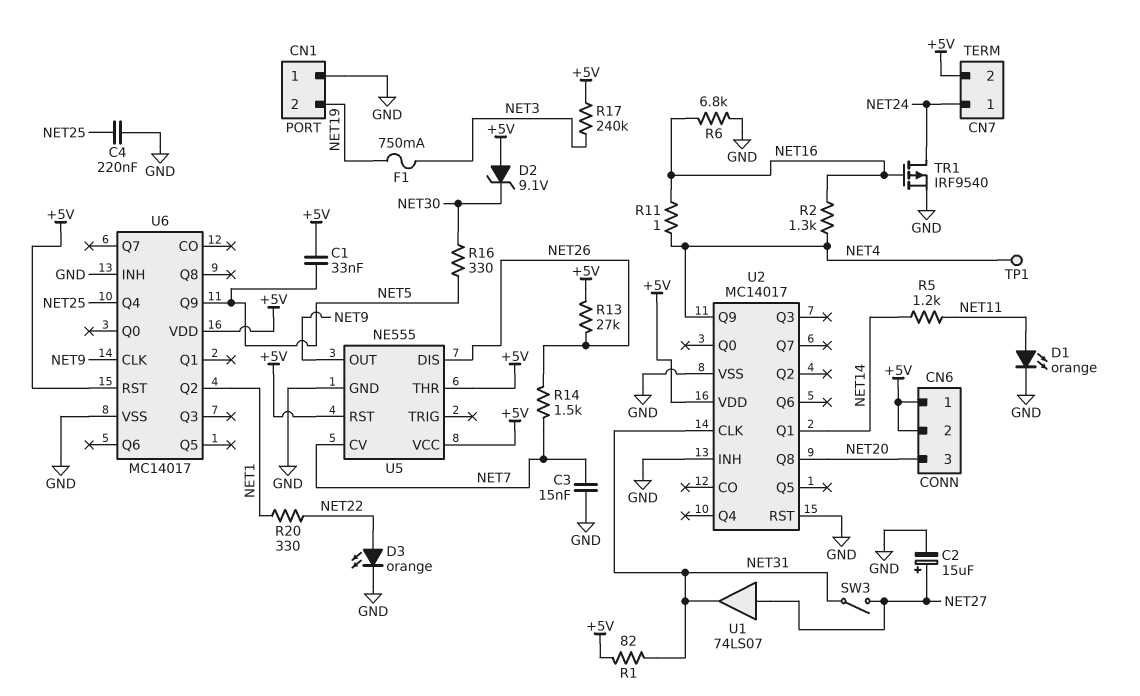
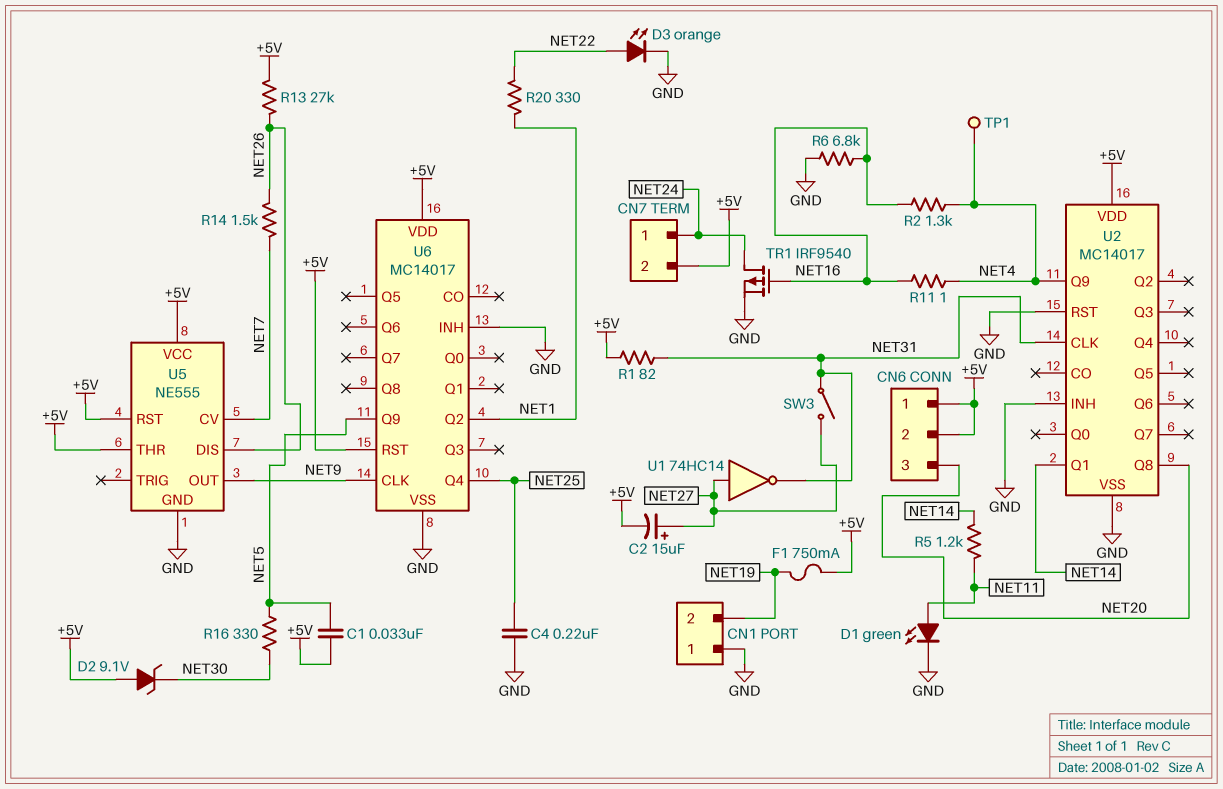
C2: 15uF (plus NET27, minus GND) -> 15uF (plus NET27, minus +5V)
C3: 15nF (GND, NET7) -> none
D1: LED orange (A NET11, K GND) -> LED green (A NET11, K GND)
F1: 750mA (NET3, NET19) -> 750mA (+5V, NET19)
R17: 240k (+5V, NET3) -> none
U1: buffer 74LS07 (in NET27, out NET31) -> NOT 74HC14 (in NET27, out NET31)

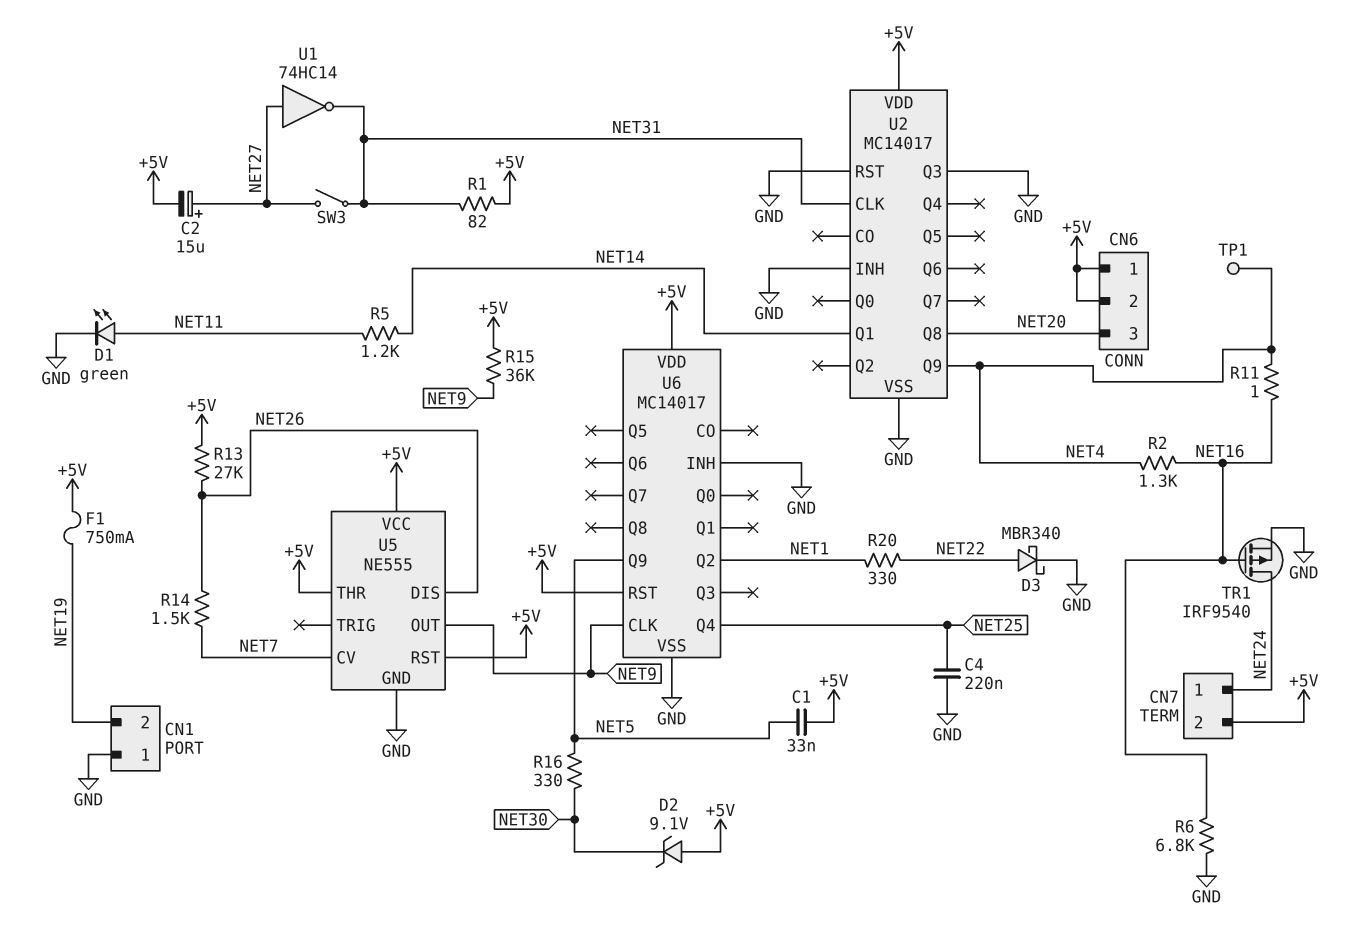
D3: LED orange (A NET22, K GND) -> schottky MBR340 (A NET22, K GND)
R15: none -> 36k (+5V, NET9)
U2 pin Q3: none -> GND

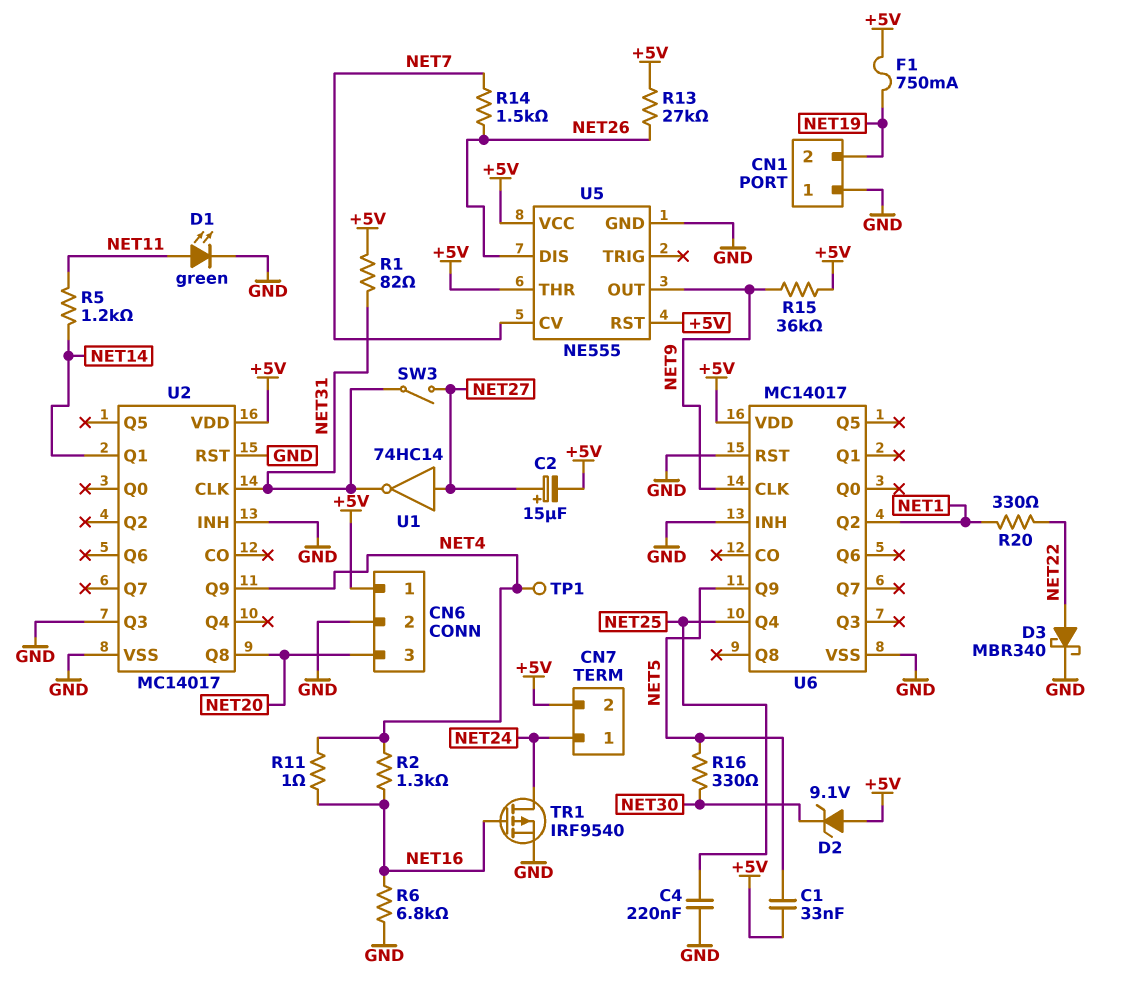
CN6 pin 2: +5V -> GND
U6 pin RST: +5V -> GND

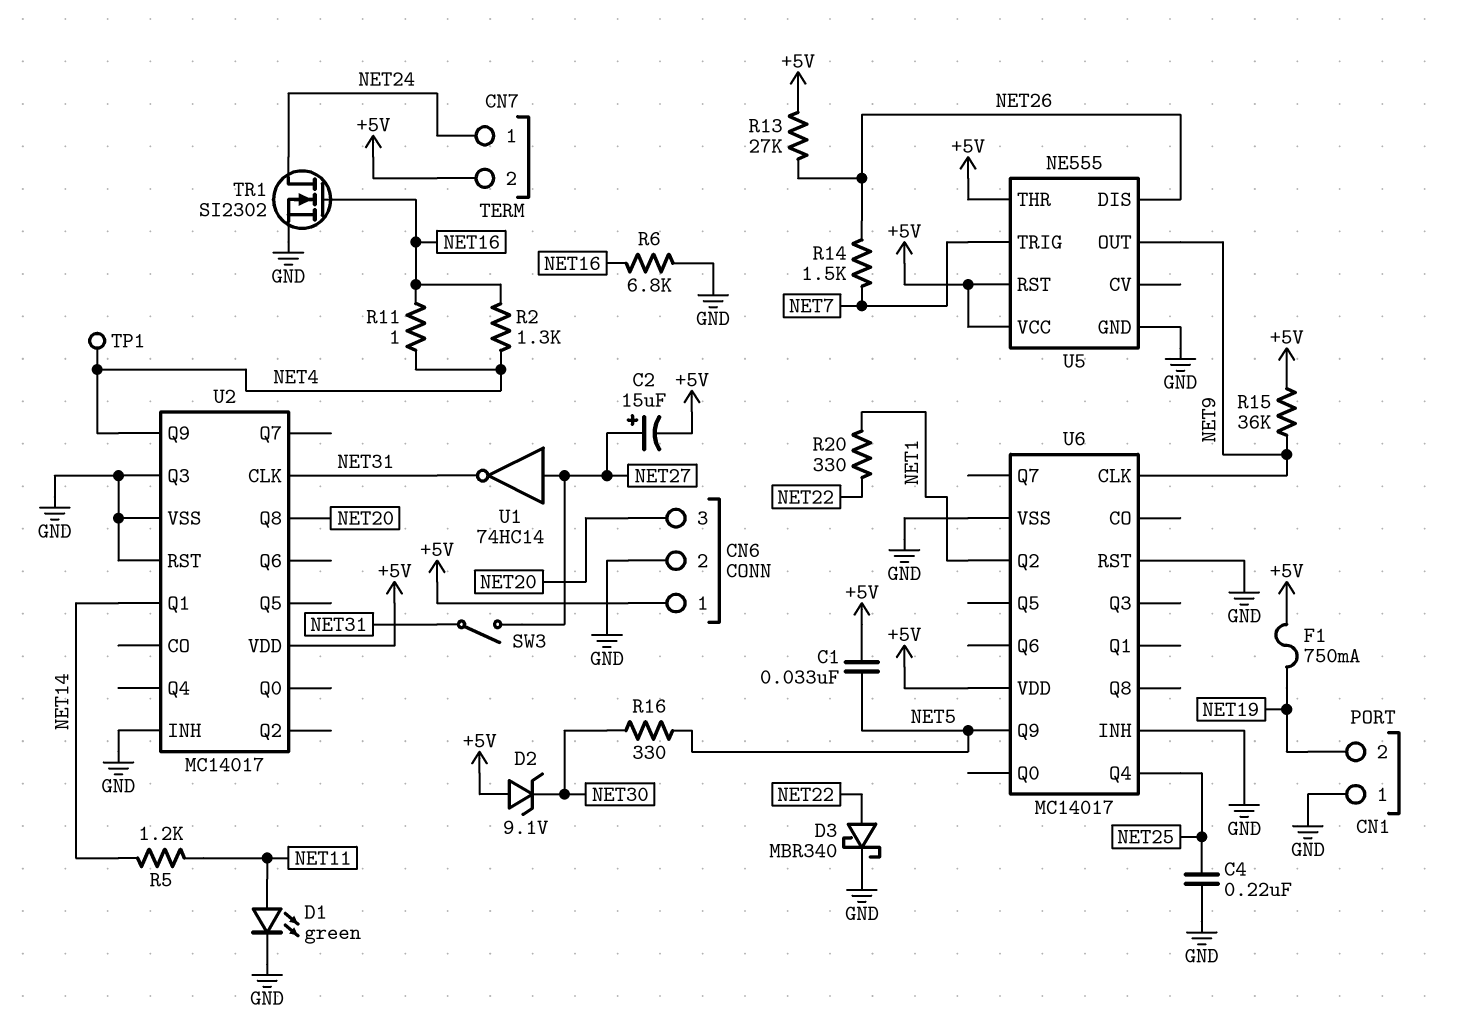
R1: 82 (+5V, NET31) -> none
TR1: PMOS IRF9540 (G NET16, D NET24, S GND) -> NMOS SI2302 (G NET16, D NET24, S GND)
U5 pin CV: NET7 -> none
U5 pin TRIG: none -> NET7

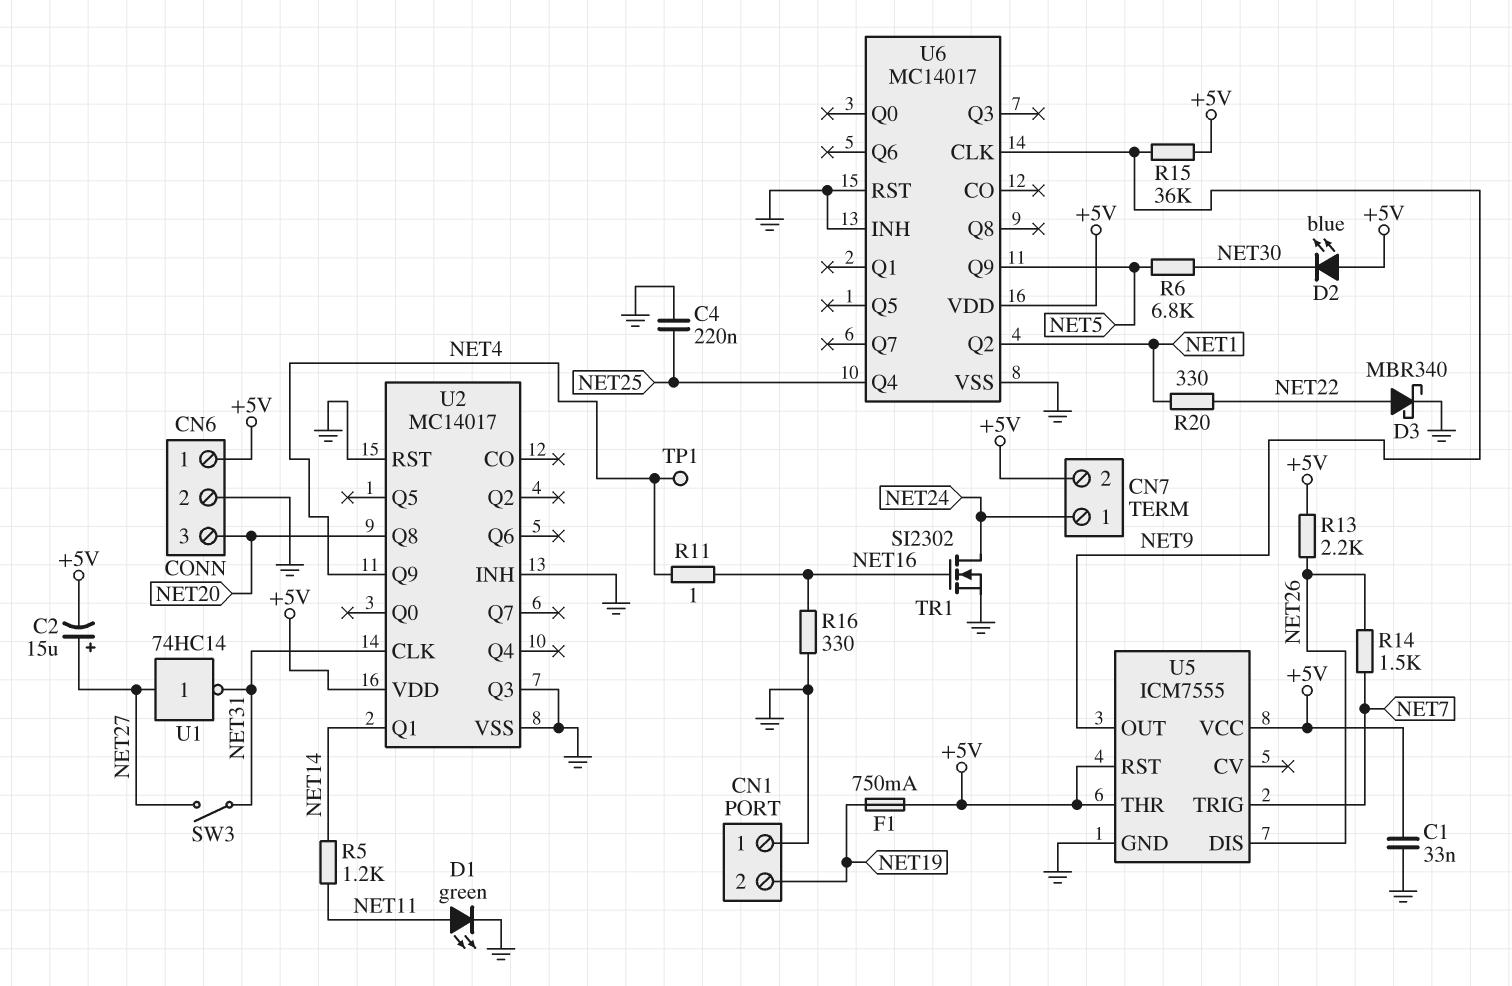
C1: 33nF (+5V, NET5) -> 33nF (+5V, GND)
D2: zener 9.1V (A +5V, K NET30) -> LED blue (A +5V, K NET30)
R2: 1.3k (NET4, NET16) -> none
R6: 6.8k (GND, NET16) -> 6.8k (NET5, NET30)
R13: 27k (+5V, NET26) -> 2.2k (+5V, NET26)
R16: 330 (NET5, NET30) -> 330 (GND, NET16)
U5: NE555 -> ICM7555

